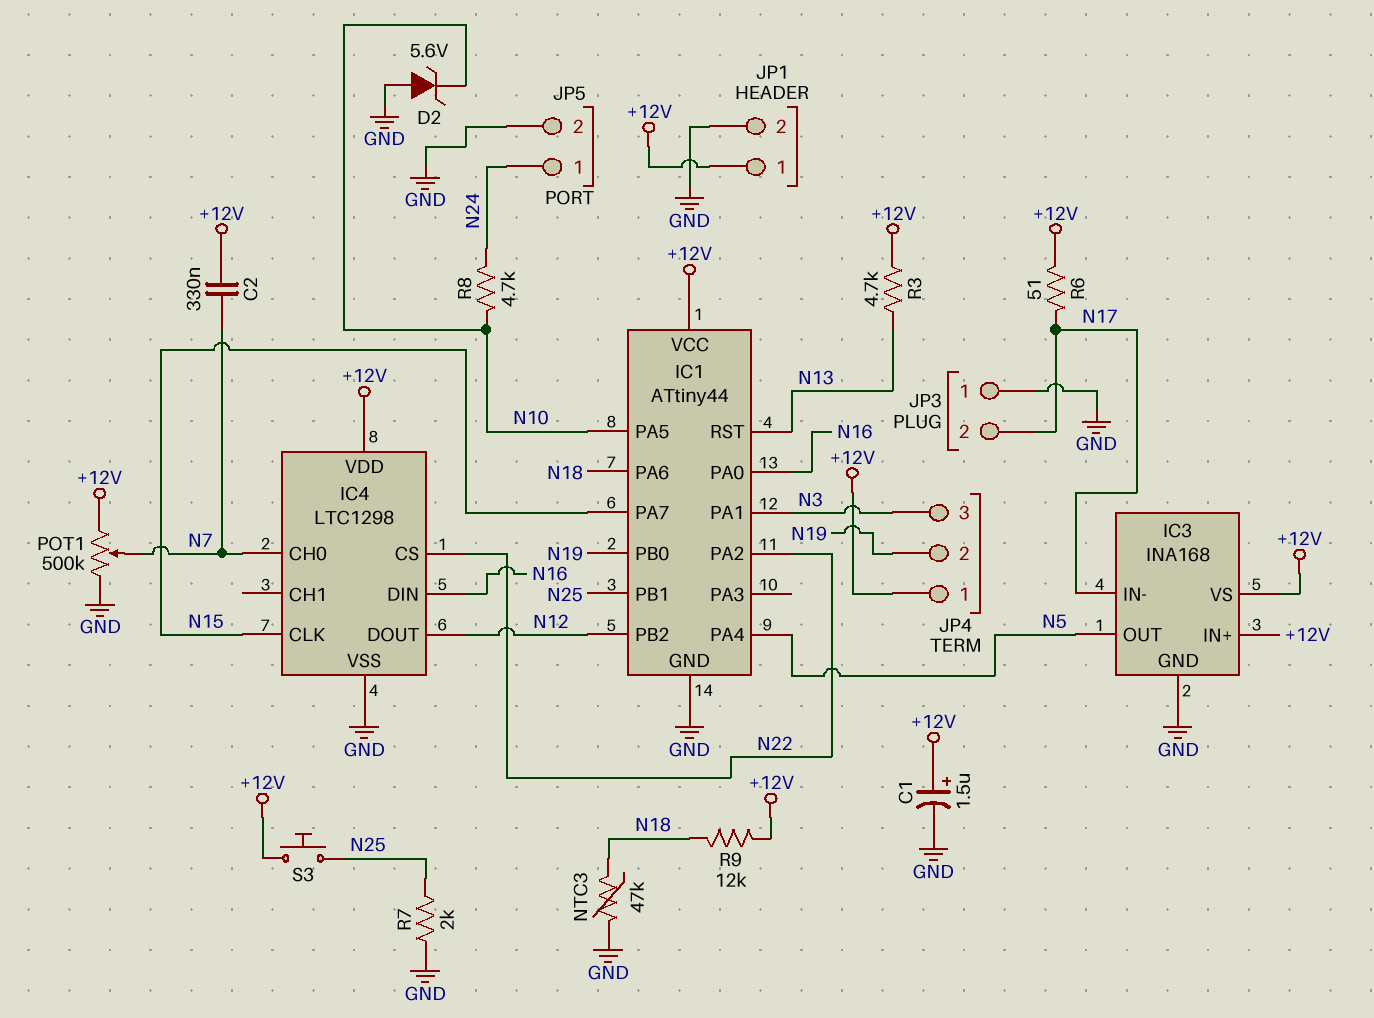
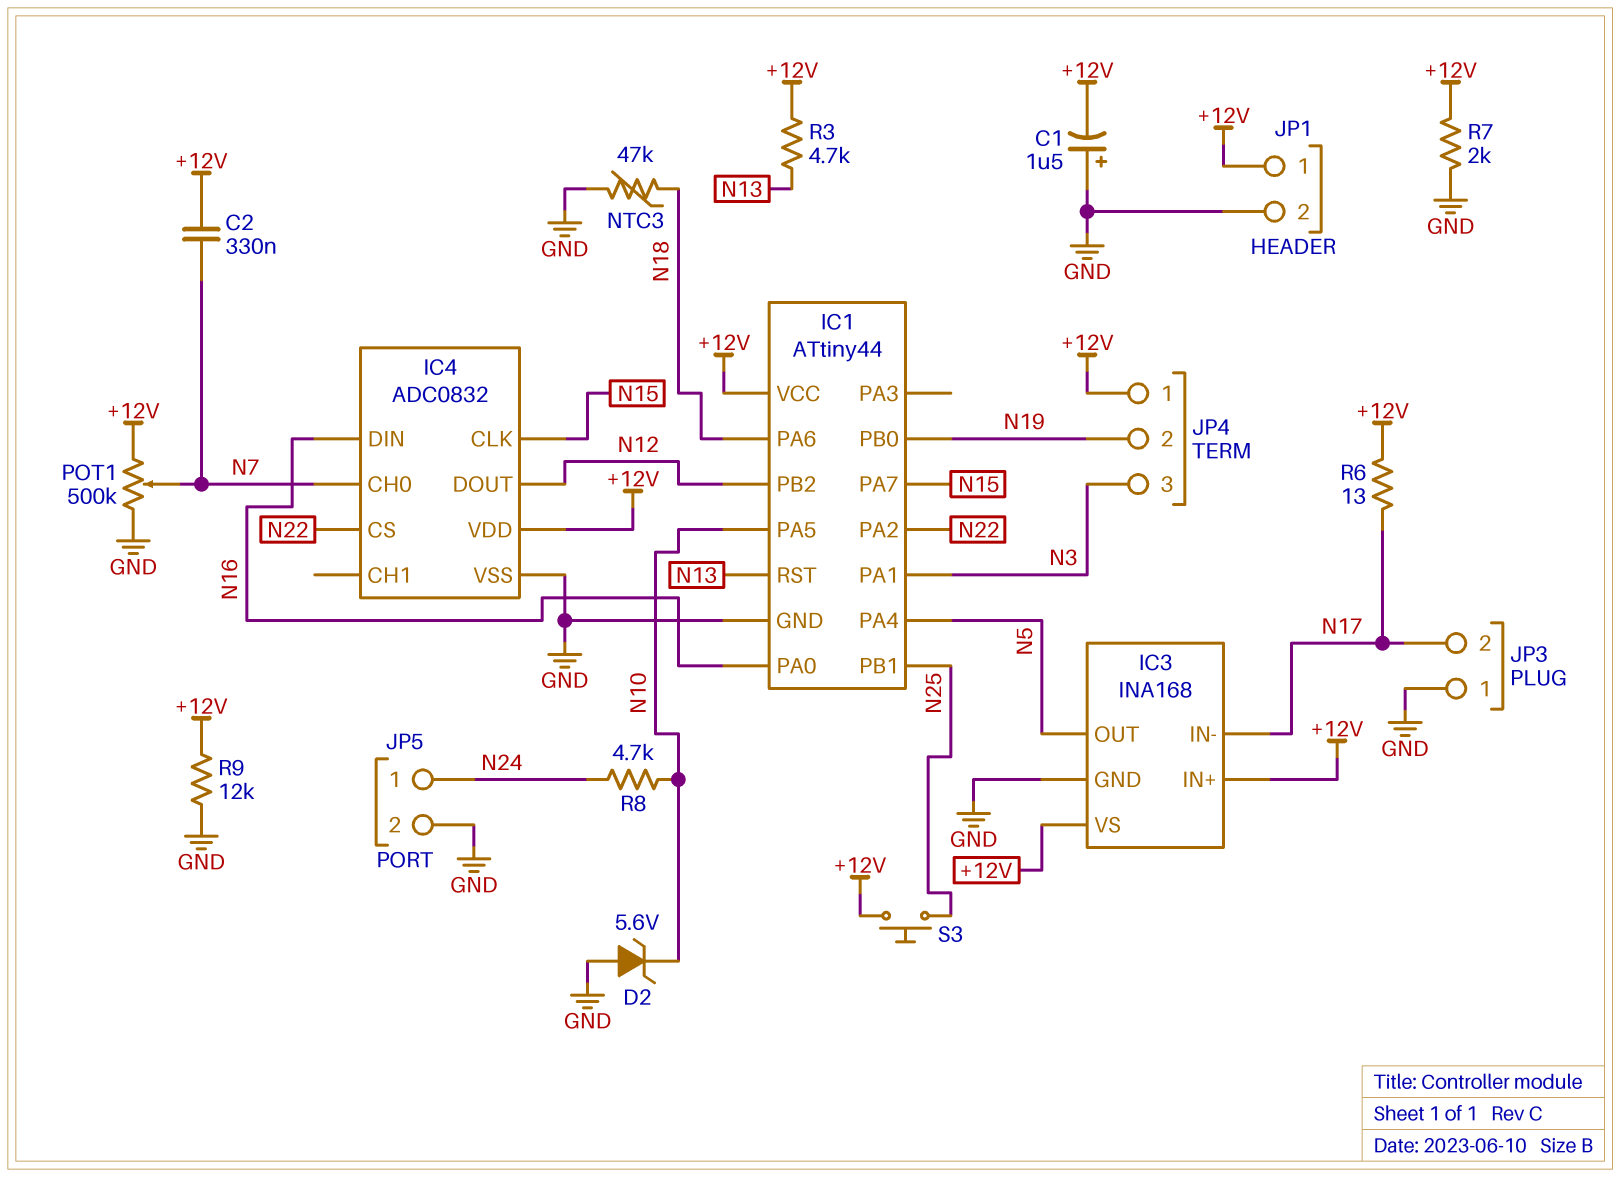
C1: 1.5uF (plus +12V, minus GND) -> 1.5uF (plus GND, minus +12V)
IC4: LTC1298 -> ADC0832
R6: 51 (+12V, N17) -> 13 (+12V, N17)
R7: 2k (GND, N25) -> 2k (+12V, GND)
R9: 12k (+12V, N18) -> 12k (+12V, GND)

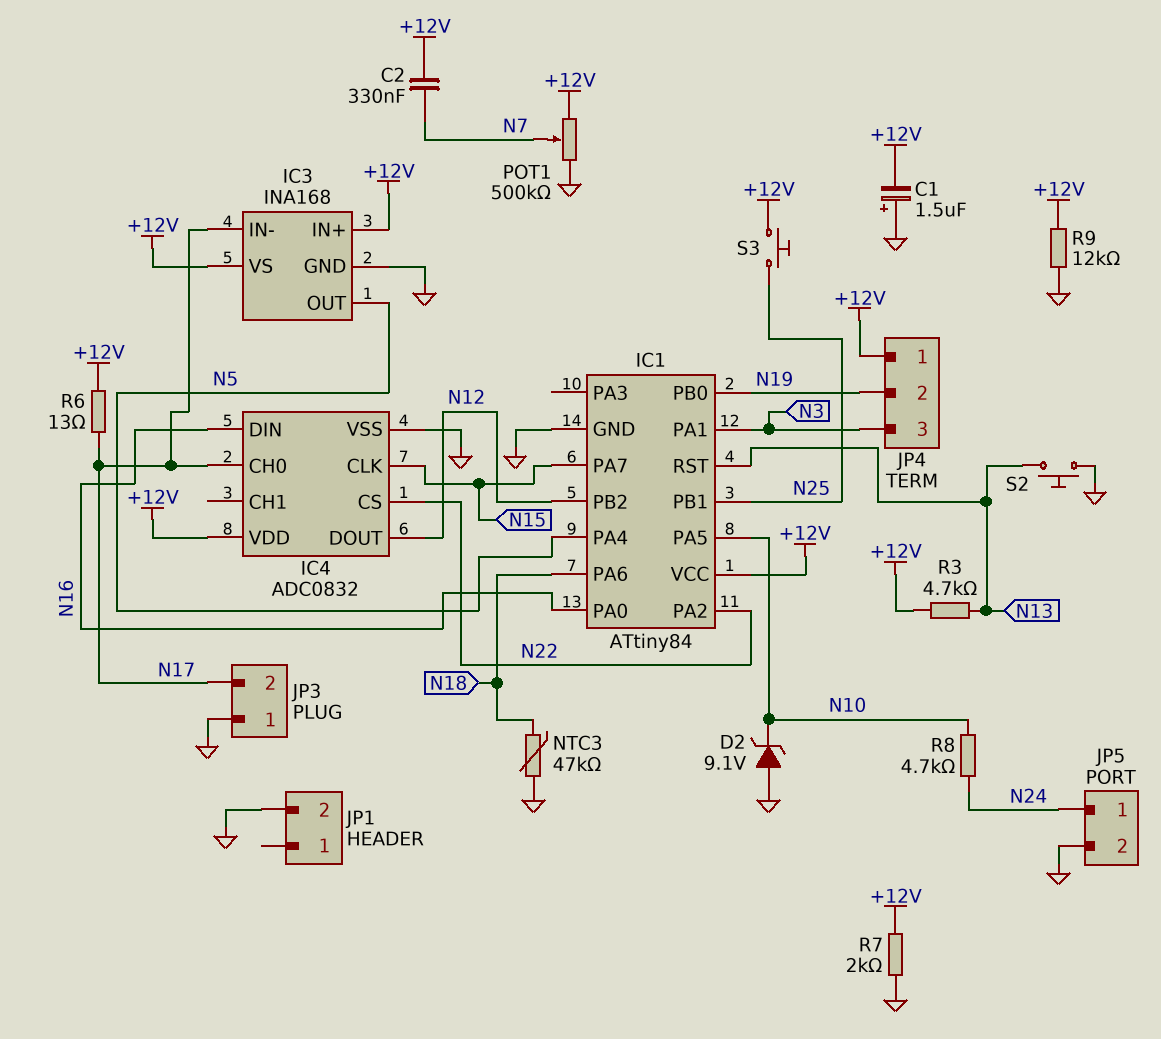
D2: zener 5.6V (A GND, K N10) -> zener 9.1V (A GND, K N10)
IC1: ATtiny44 -> ATtiny84
IC4 pin CH0: N7 -> N17
JP1 pin 1: +12V -> none
S2: none -> button (GND, N13)

